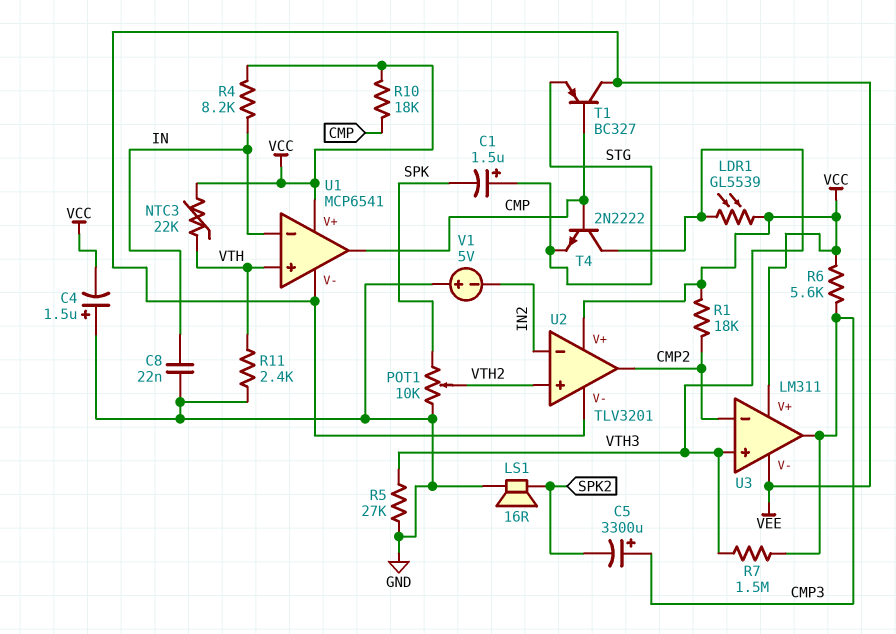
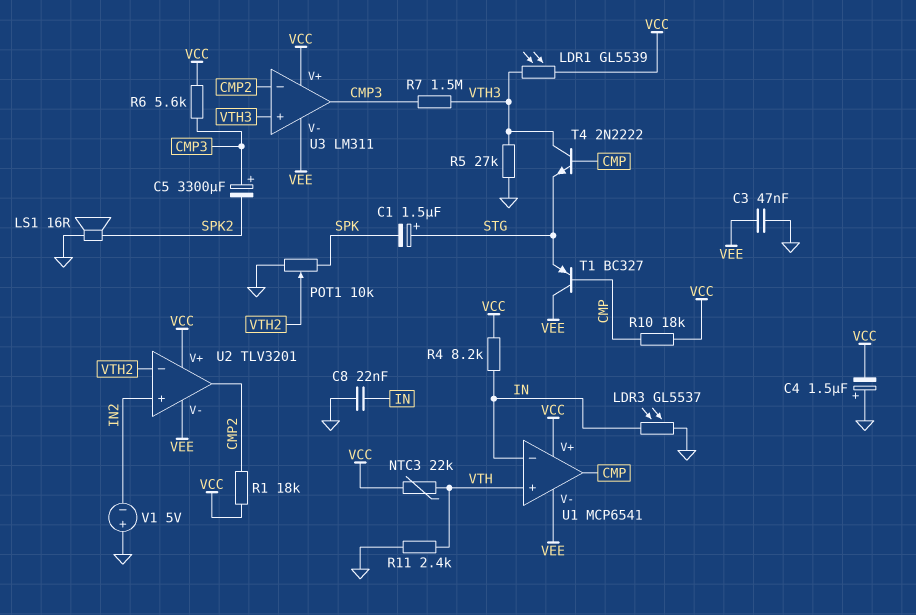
C3: none -> 47nF (GND, VEE)
LDR3: none -> GL5537 (GND, IN)
U2 pin in+: VTH2 -> IN2
U2 pin in-: IN2 -> VTH2

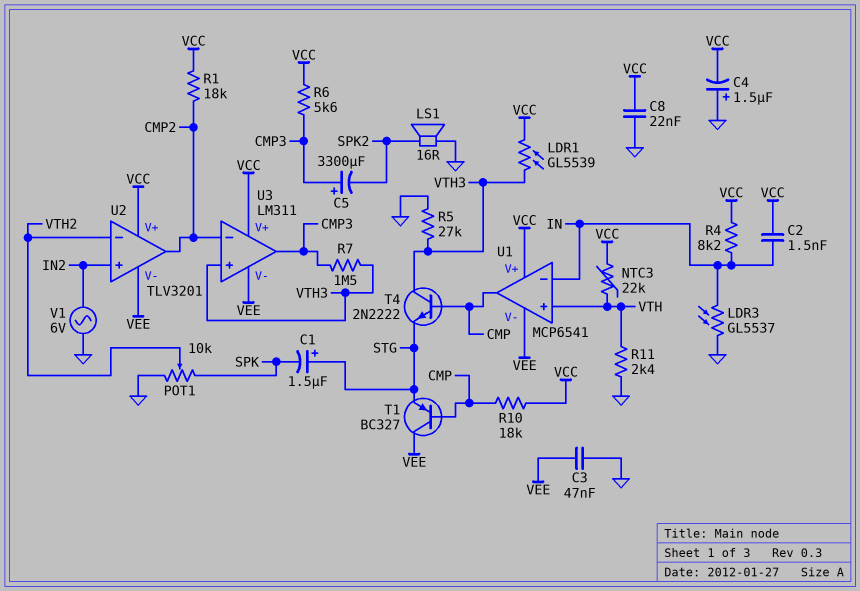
C2: none -> 1.5nF (IN, VCC)
C8: 22nF (GND, IN) -> 22nF (GND, VCC)
V1: 5V (plus GND, minus IN2) -> AC 6V (GND, IN2)

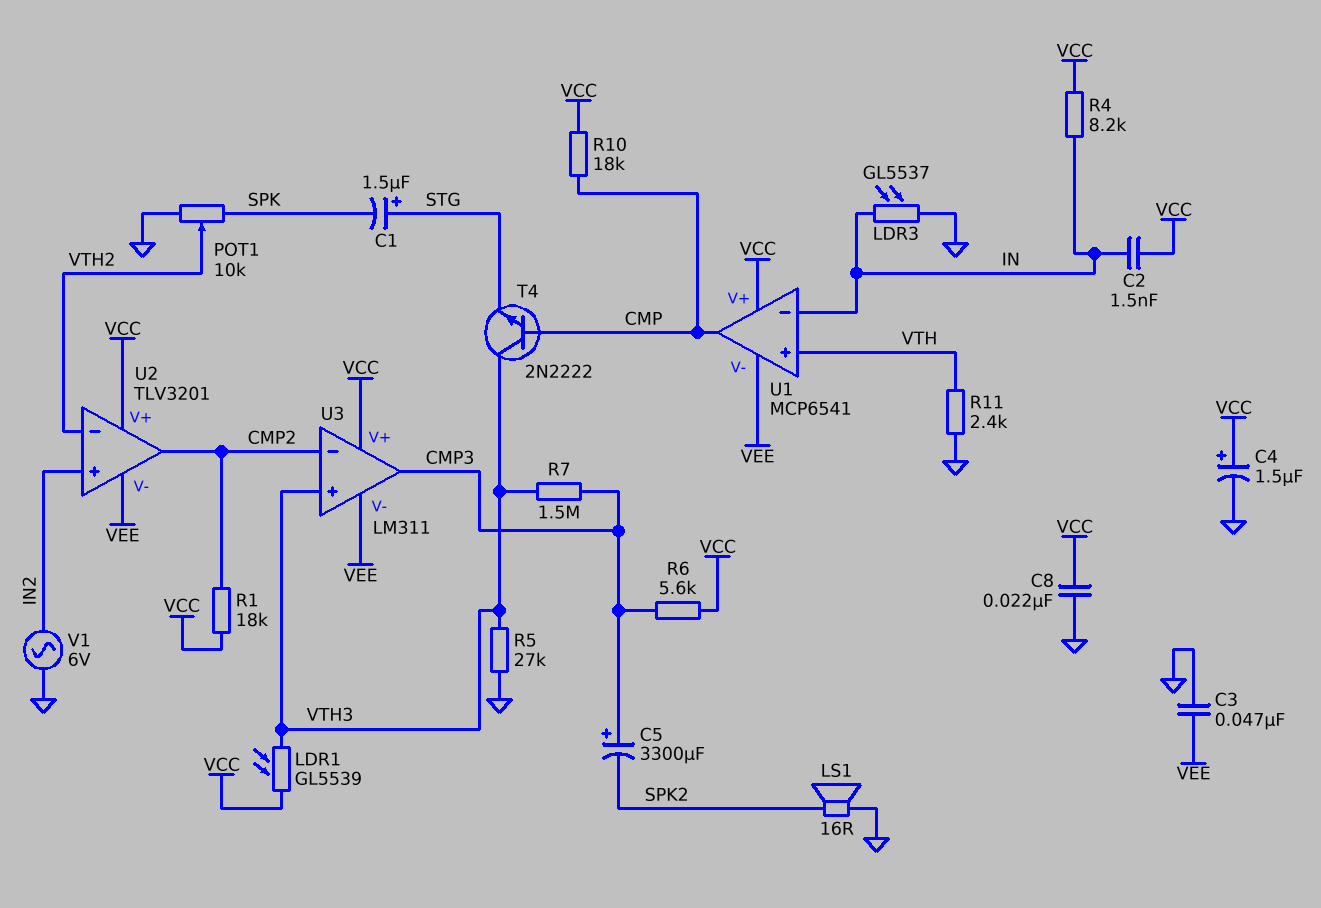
C4: 1.5uF (plus GND, minus VCC) -> 1.5uF (plus VCC, minus GND)
NTC3: 22k (VCC, VTH) -> none
T1: PNP BC327 (B CMP, C VEE, E STG) -> none

